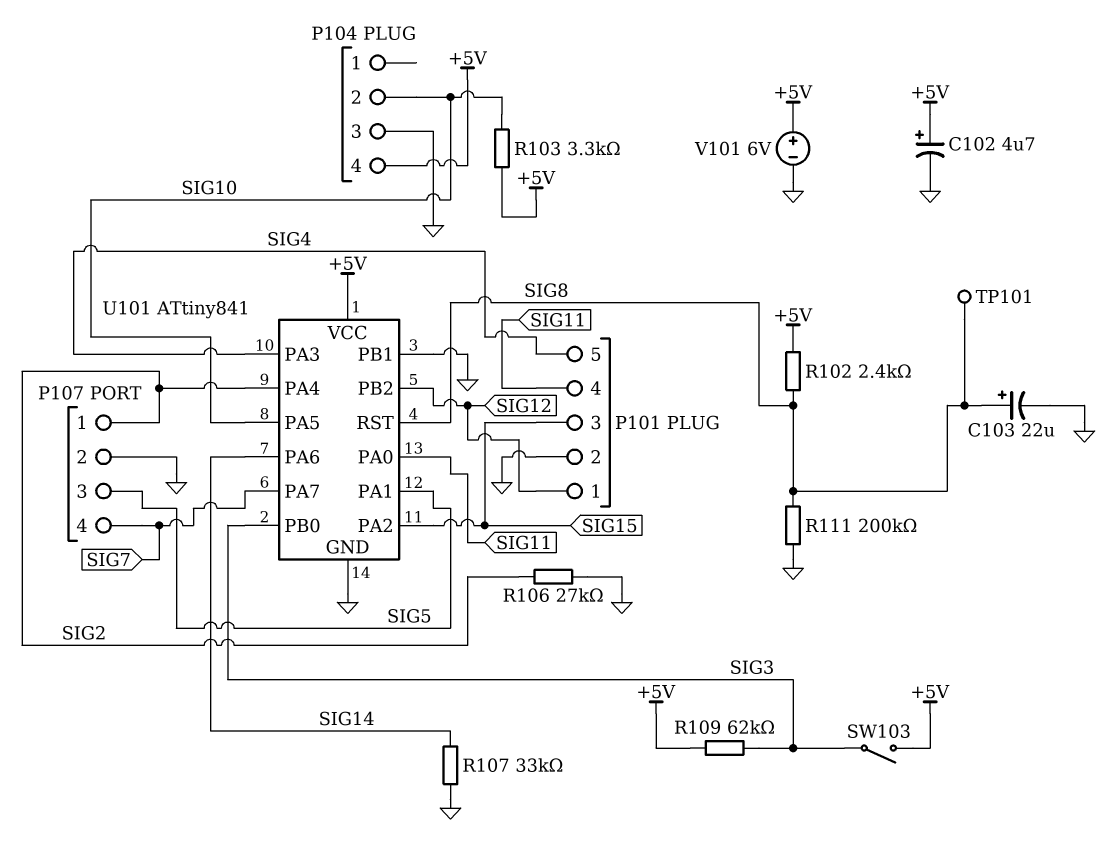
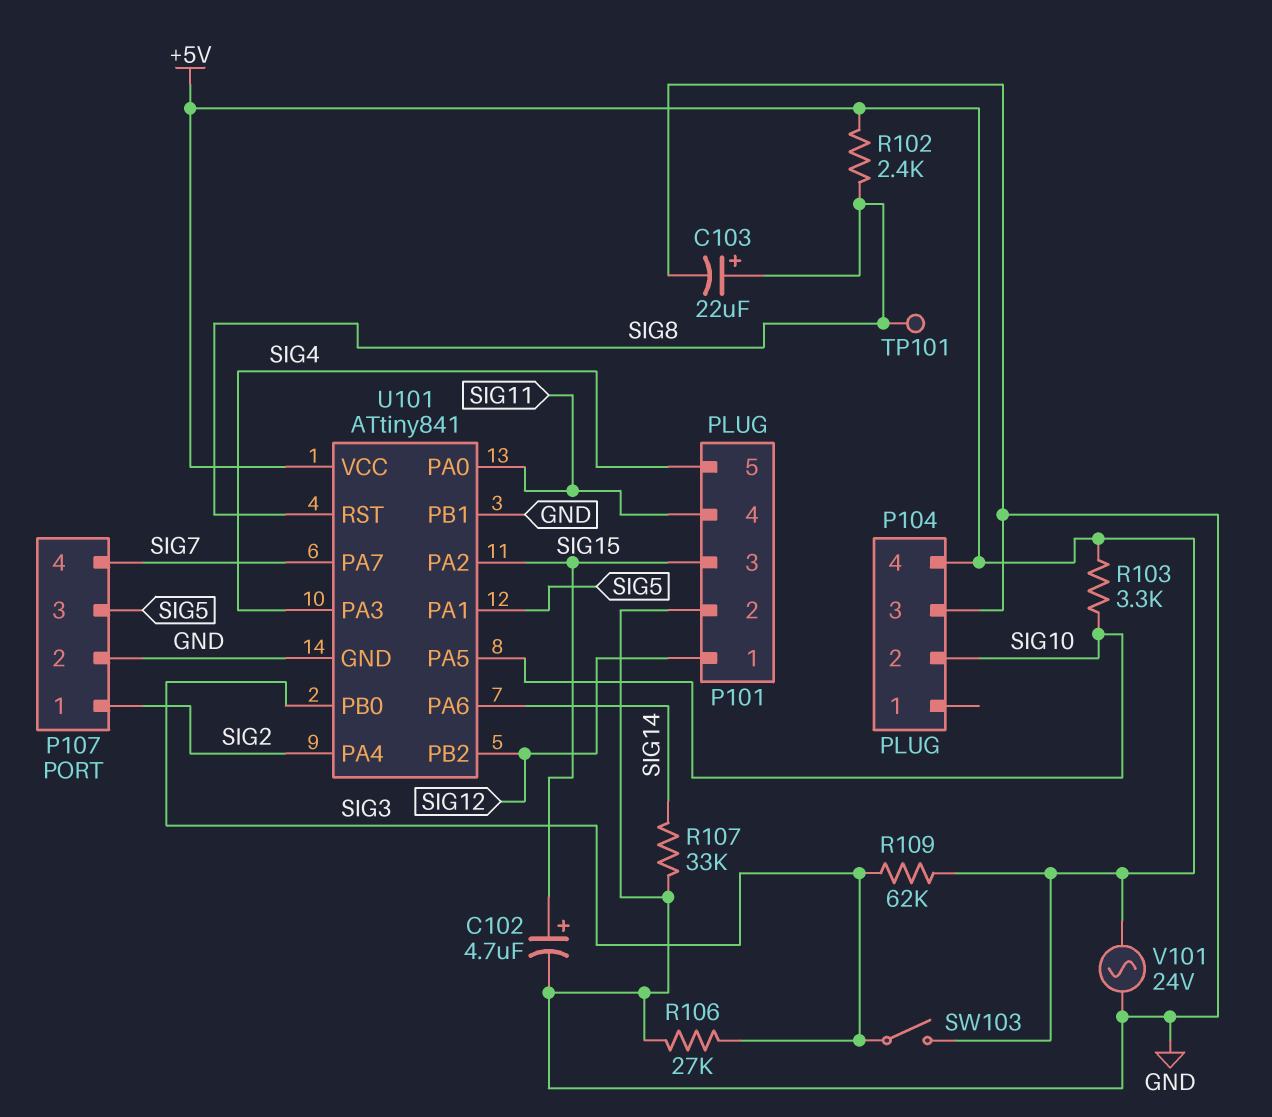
C102: 4.7uF (plus +5V, minus GND) -> 4.7uF (plus SIG15, minus GND)
R106: 27k (GND, SIG2) -> 27k (GND, SIG3)
R111: 200k (GND, SIG8) -> none
V101: 6V (plus +5V, minus GND) -> AC 24V (+5V, GND)

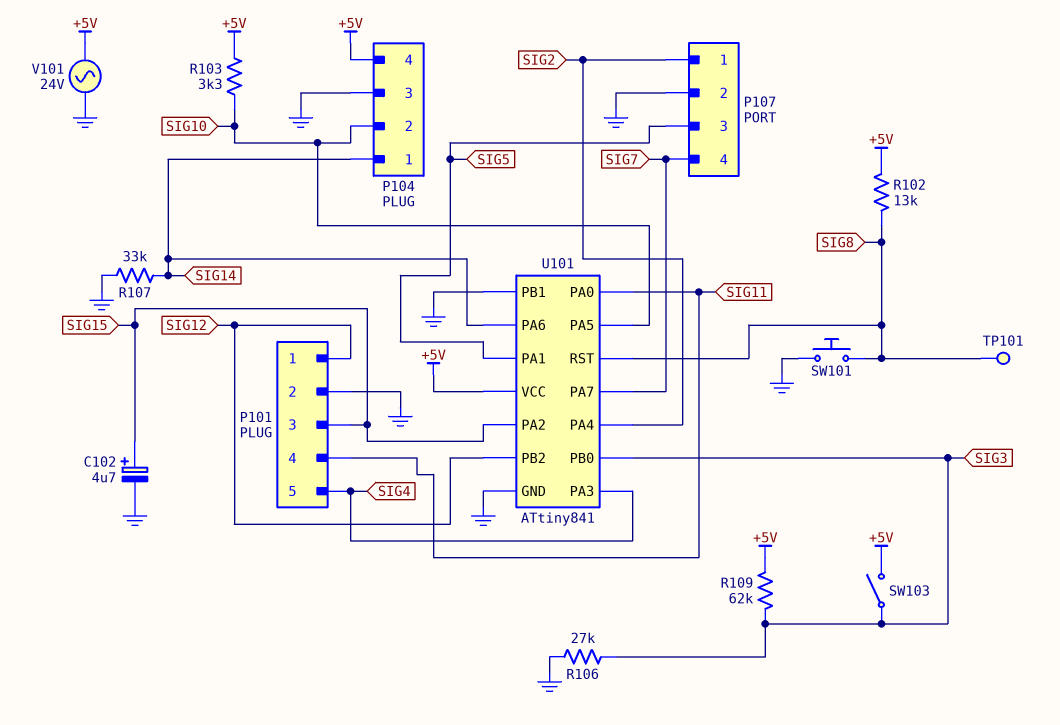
C103: 22uF (plus SIG8, minus GND) -> none
P104 pin 1: none -> SIG14
R102: 2.4k (+5V, SIG8) -> 13k (+5V, SIG8)
SW101: none -> button (GND, SIG8)

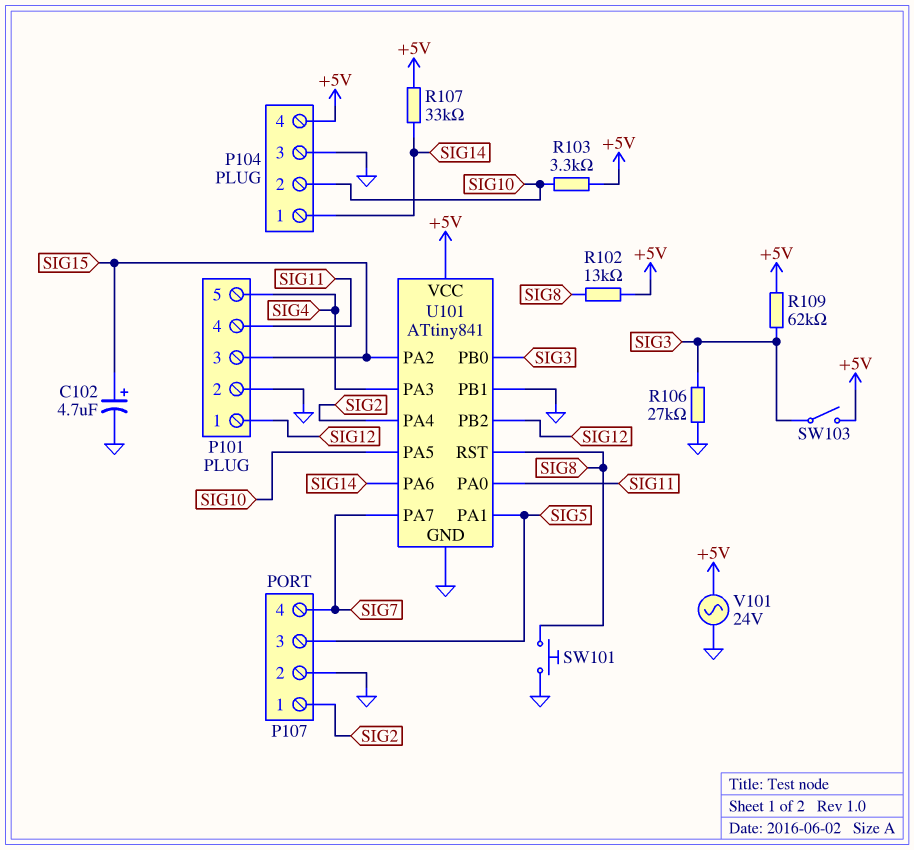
R107: 33k (GND, SIG14) -> 33k (+5V, SIG14)
TP101: test point (SIG8) -> none

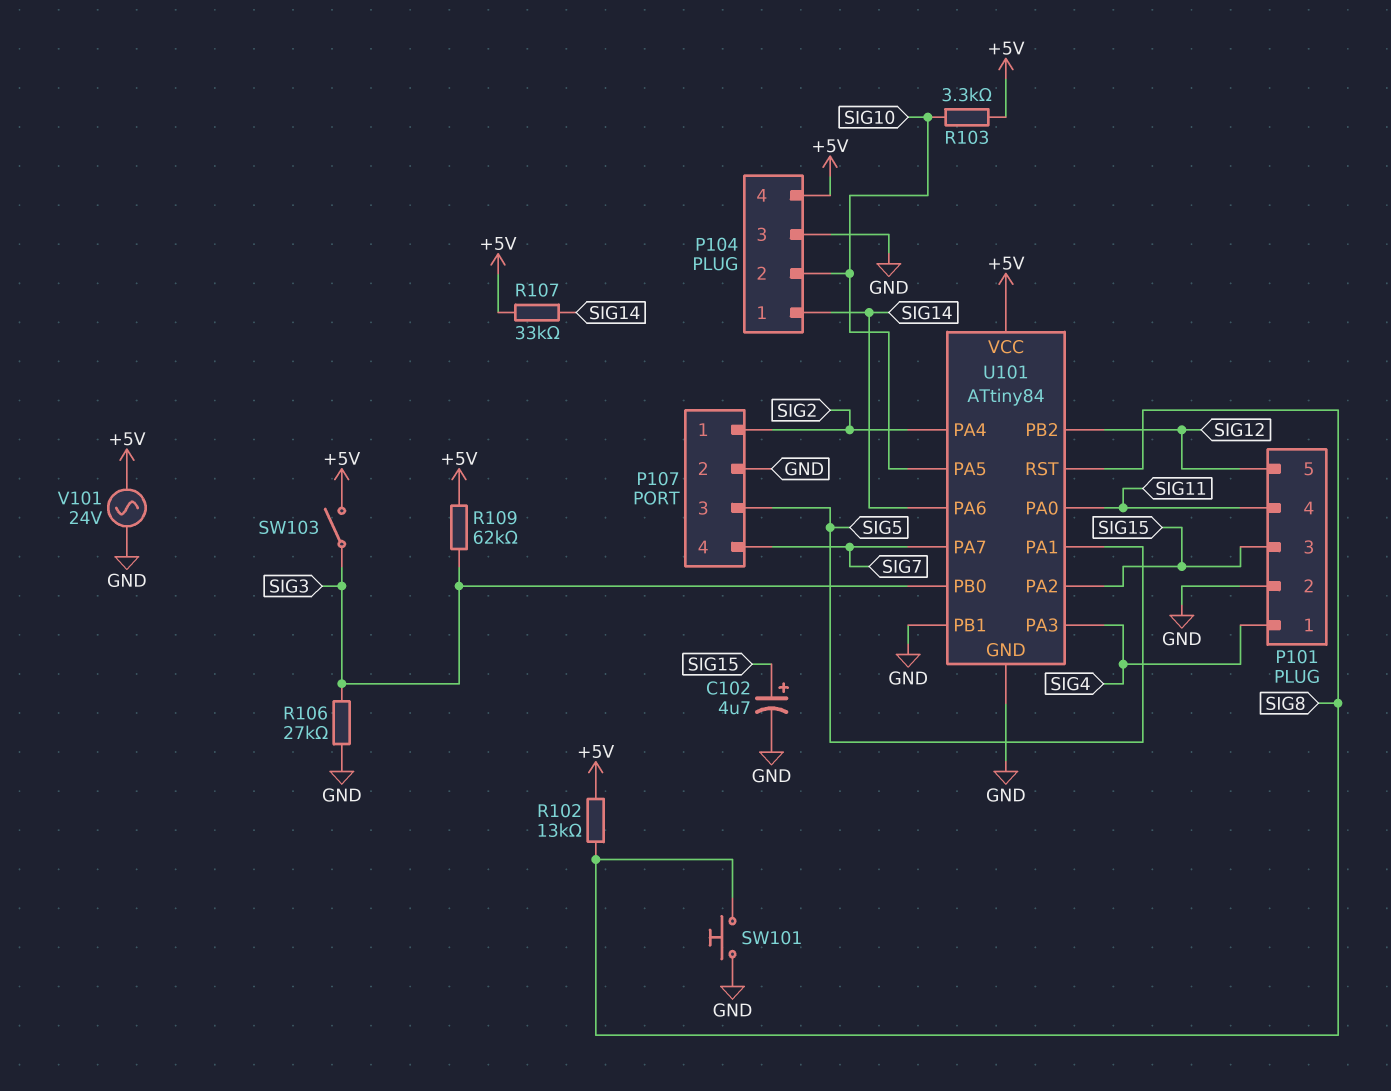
P101 pin 1: SIG12 -> SIG4
P101 pin 5: SIG4 -> SIG12
U101: ATtiny841 -> ATtiny84

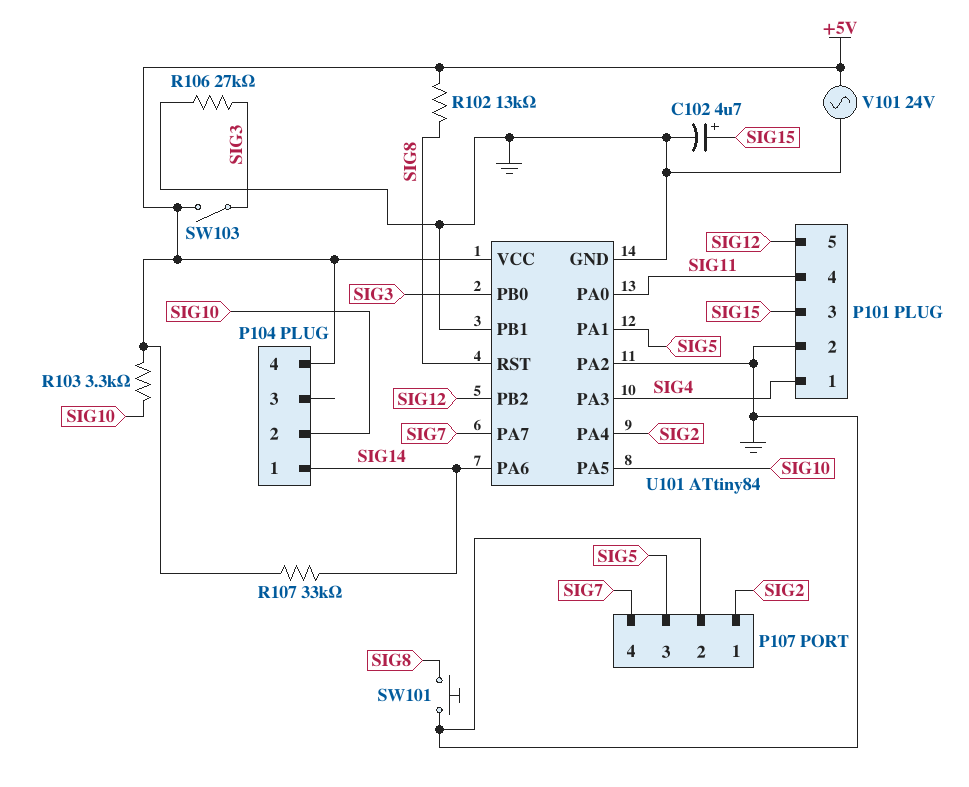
P104 pin 3: GND -> none
R109: 62k (+5V, SIG3) -> none
U101 pin PA2: SIG15 -> GND

